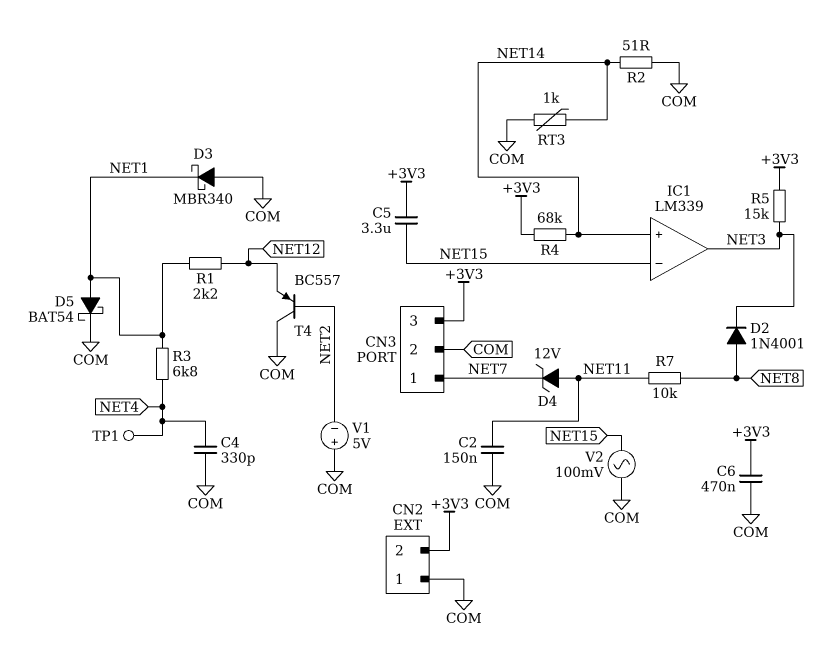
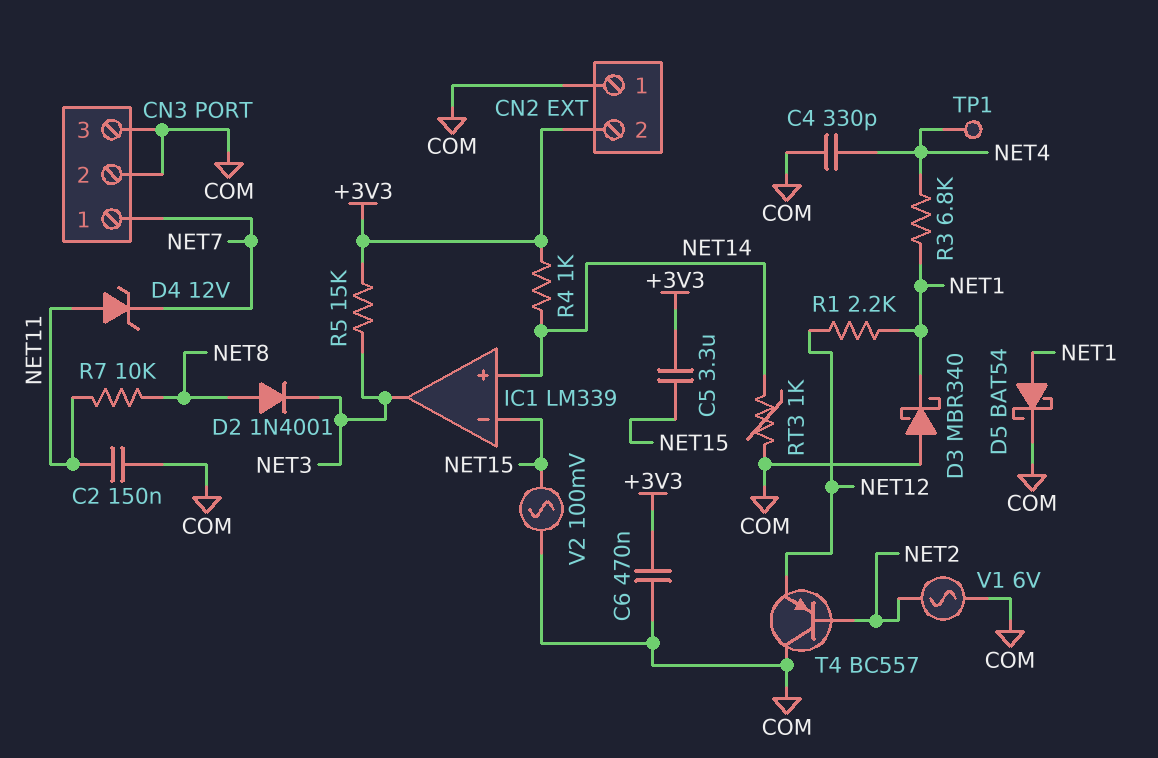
CN3 pin 3: +3V3 -> COM
R2: 51 (COM, NET14) -> none
R4: 68k (+3V3, NET14) -> 1k (+3V3, NET14)
V1: 5V (plus COM, minus NET2) -> AC 6V (COM, NET2)

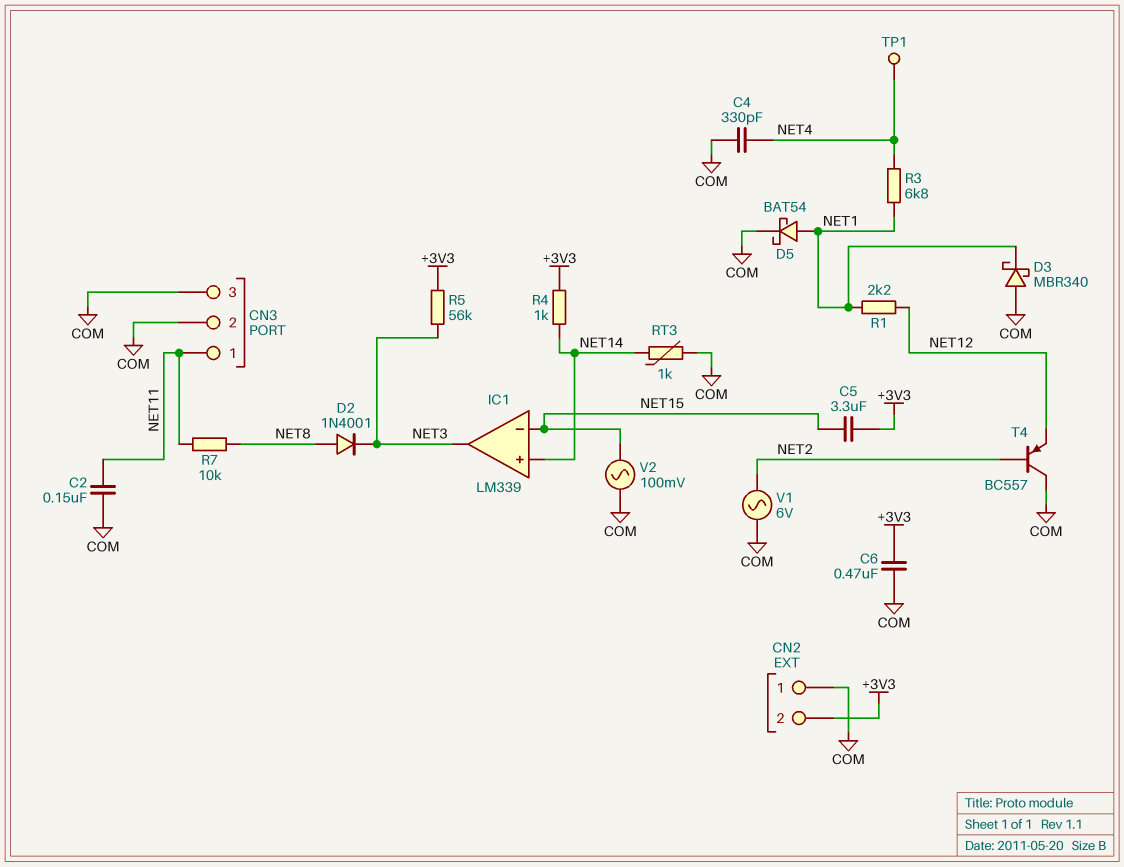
CN3 pin 1: NET7 -> NET11
D4: zener 12V (A NET11, K NET7) -> none
R5: 15k (+3V3, NET3) -> 56k (+3V3, NET3)

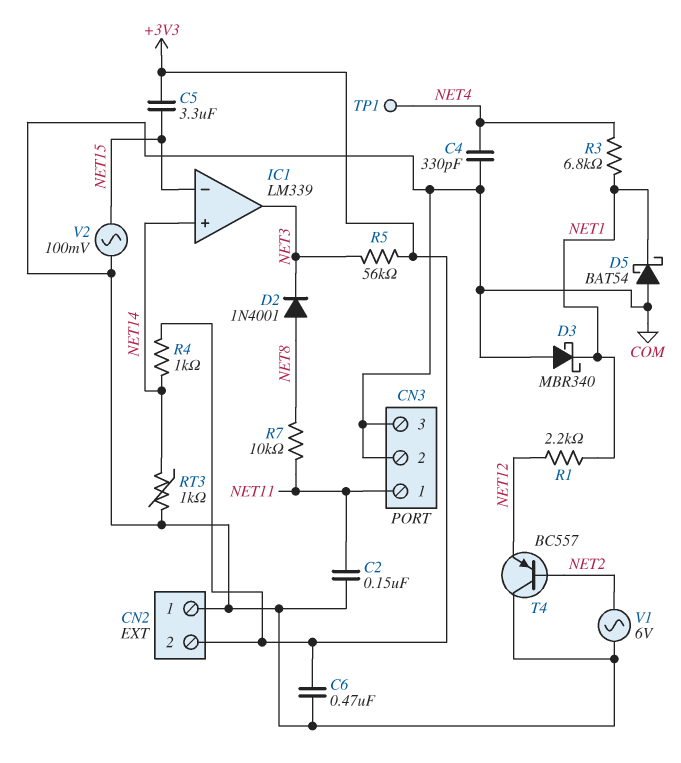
D5: schottky BAT54 (A NET1, K COM) -> schottky BAT54 (A COM, K NET1)

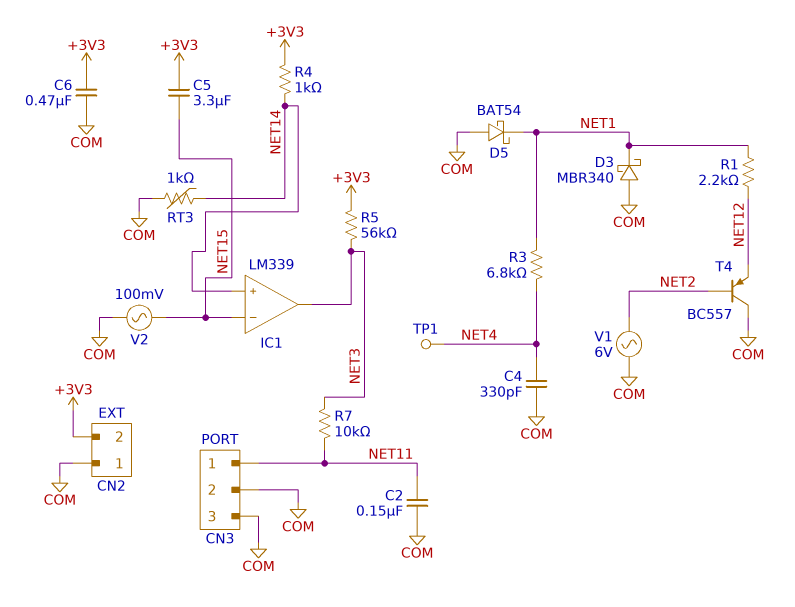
D2: diode 1N4001 (A NET8, K NET3) -> none
R7: 10k (NET8, NET11) -> 10k (NET3, NET11)

